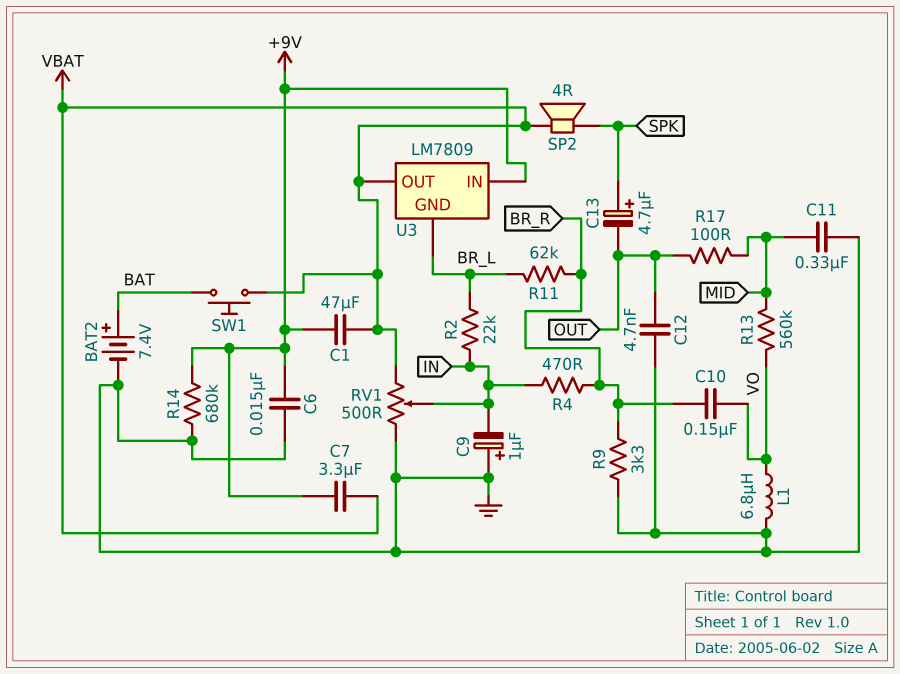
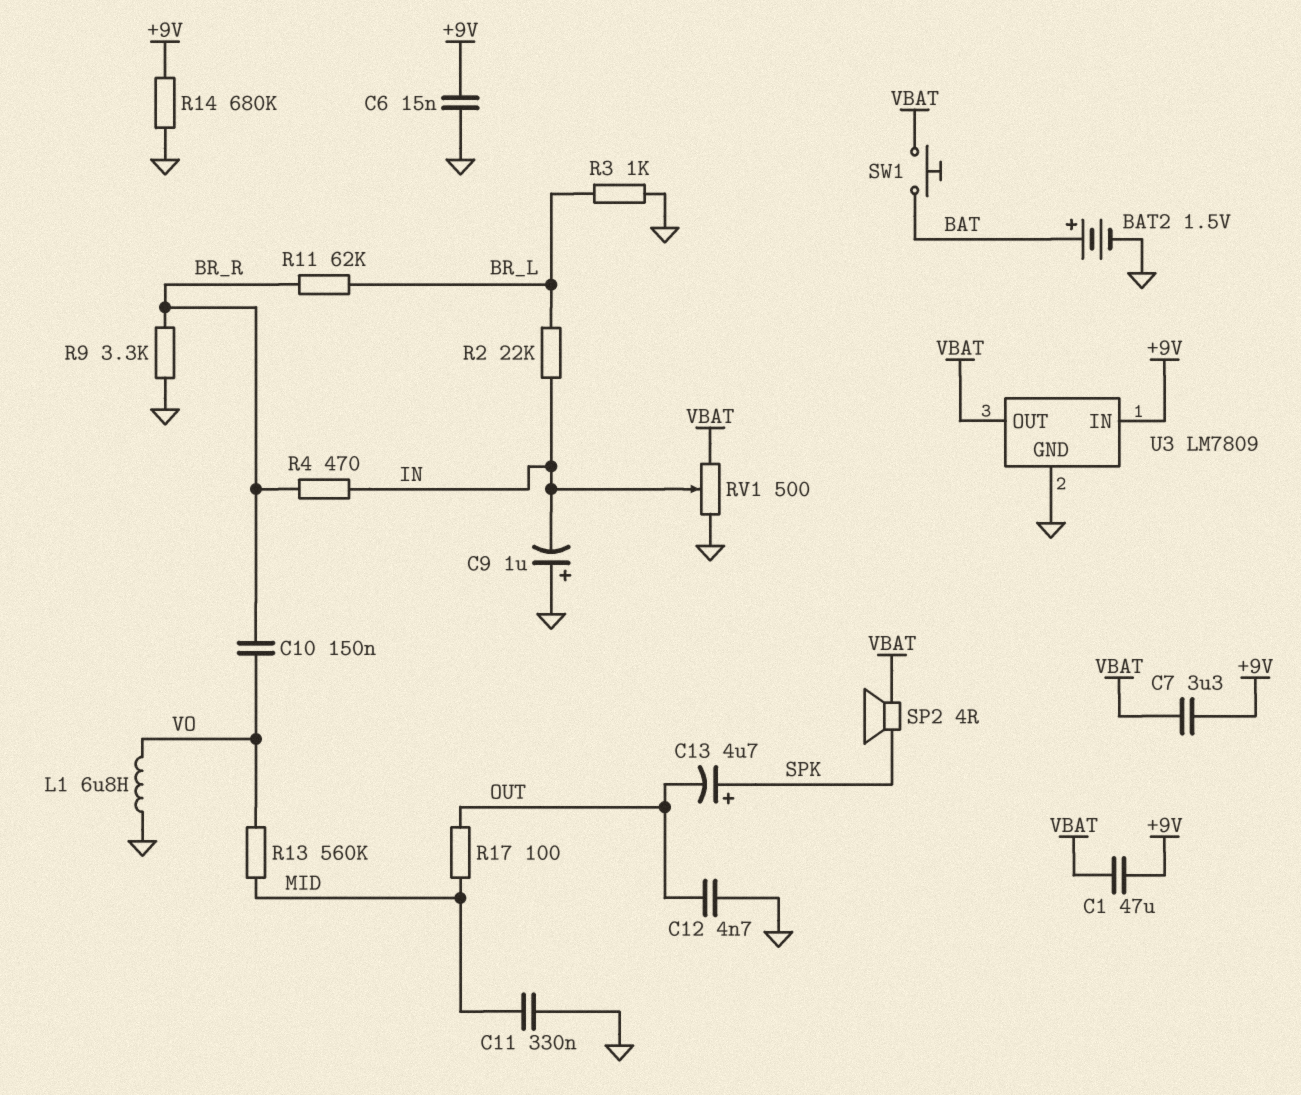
BAT2: 7.4V (plus BAT, minus GND) -> 1.5V (plus BAT, minus GND)
R3: none -> 1k (BR_L, GND)
U3 pin GND: BR_L -> GND

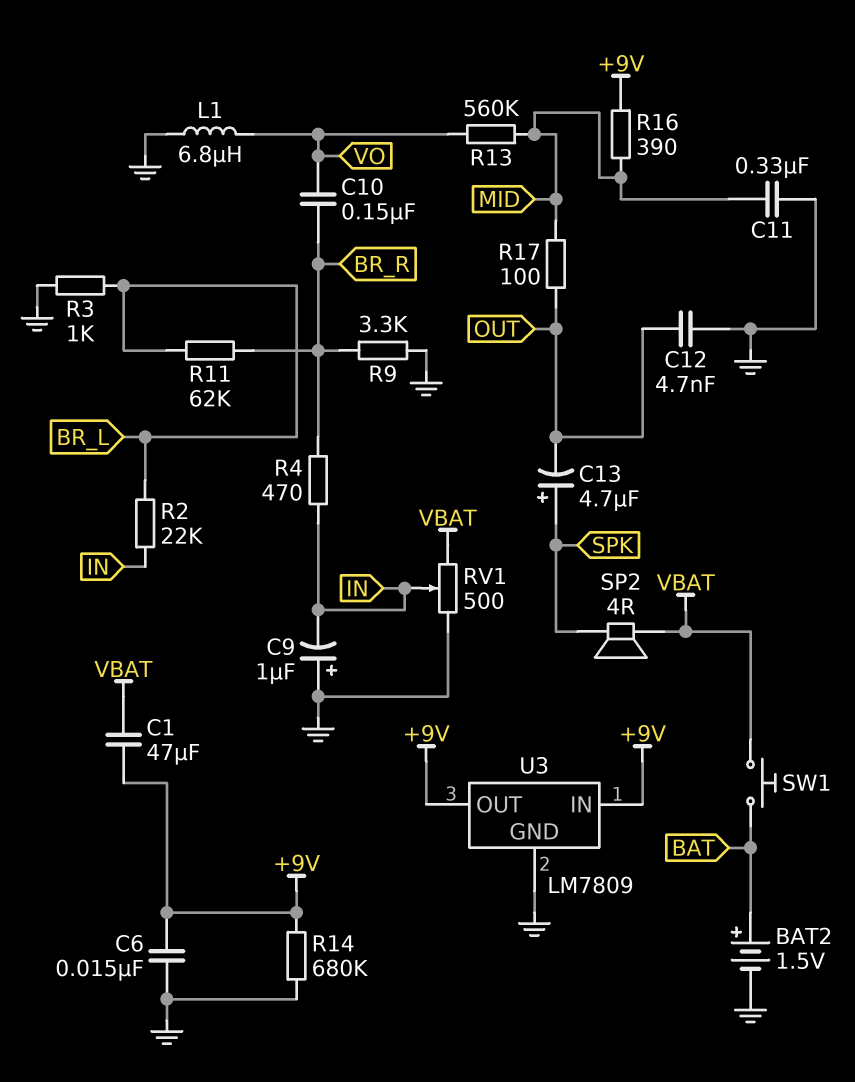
C7: 3.3uF (+9V, VBAT) -> none
R16: none -> 390 (+9V, MID)
U3 pin OUT: VBAT -> +9V

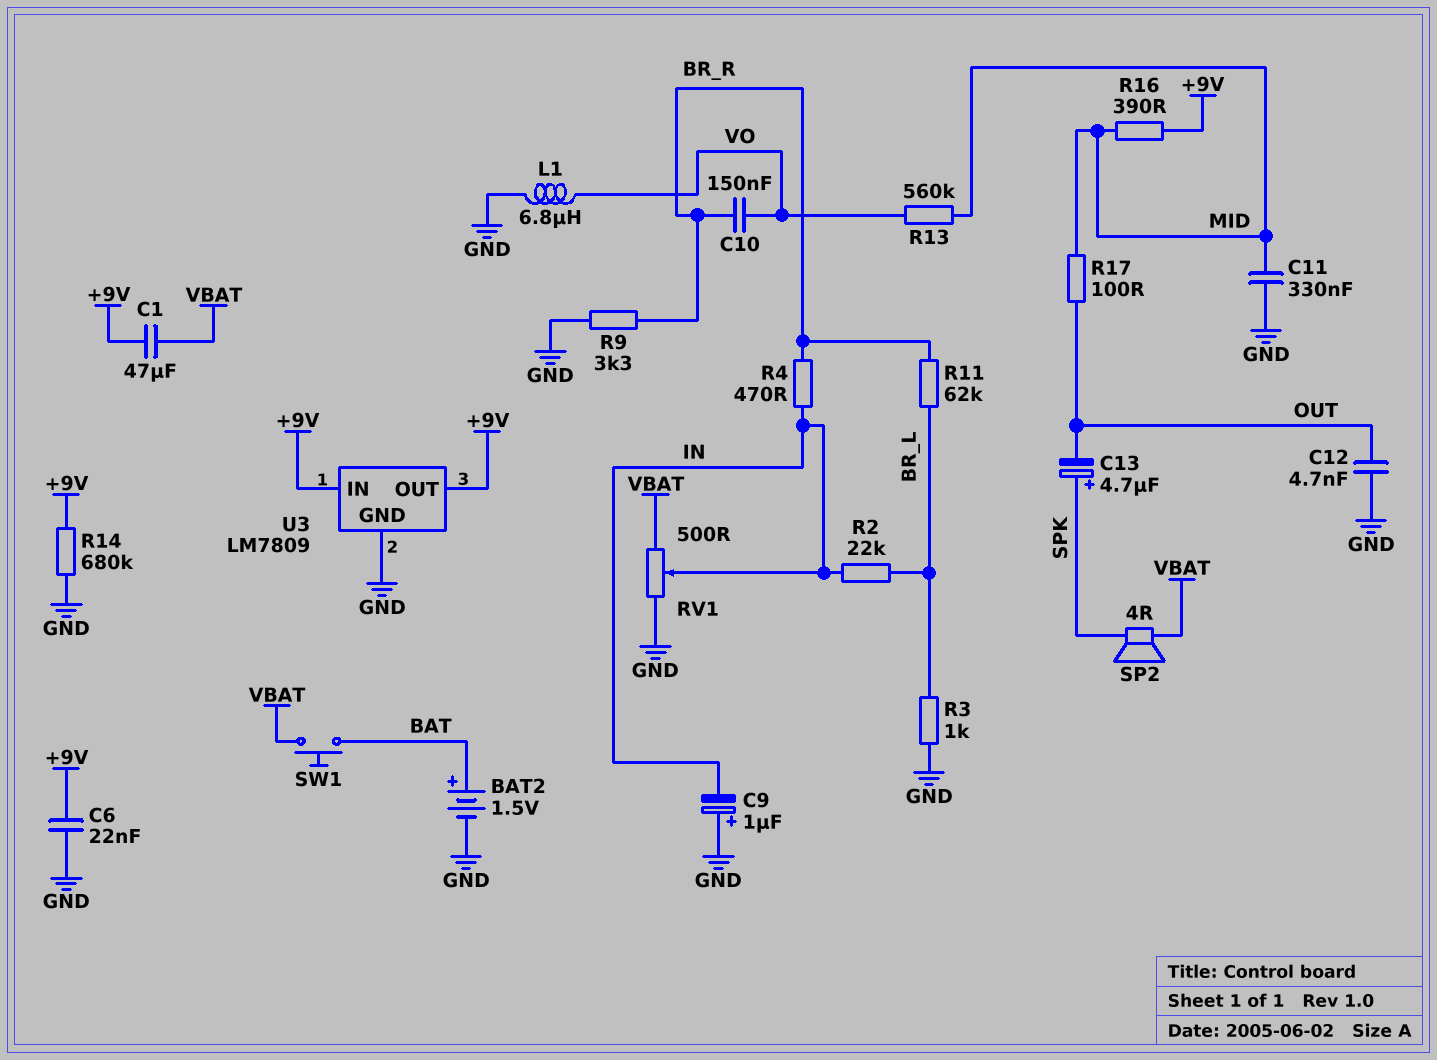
C6: 15nF (+9V, GND) -> 22nF (+9V, GND)

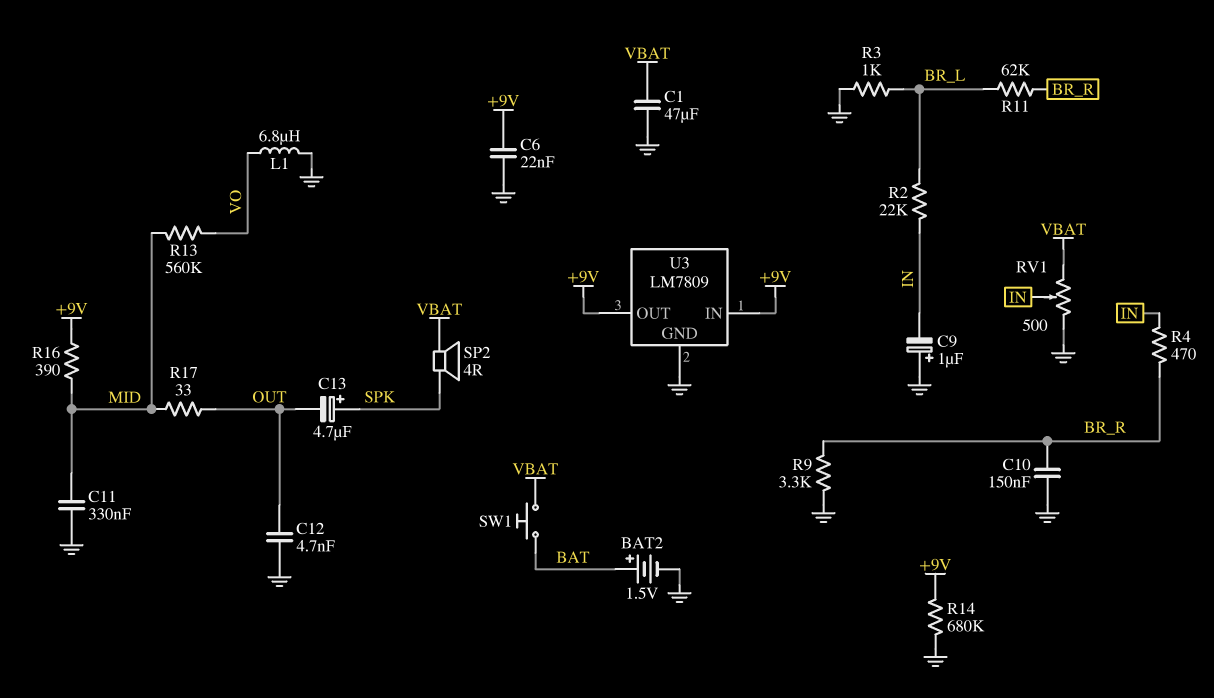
C1: 47uF (+9V, VBAT) -> 47uF (GND, VBAT)
C10: 150nF (BR_R, VO) -> 150nF (BR_R, GND)
R17: 100 (MID, OUT) -> 33 (MID, OUT)

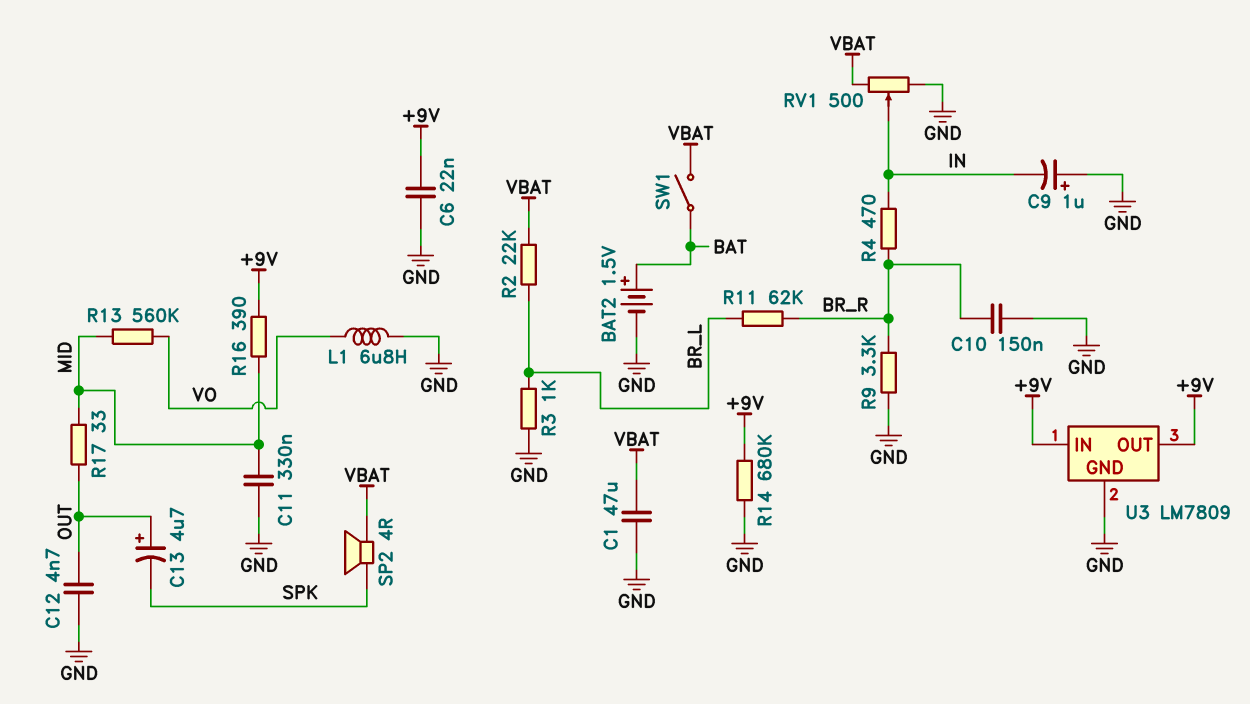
C13: 4.7uF (plus SPK, minus OUT) -> 4.7uF (plus OUT, minus SPK)
R2: 22k (BR_L, IN) -> 22k (BR_L, VBAT)
SW1: button (BAT, VBAT) -> switch (BAT, VBAT)

